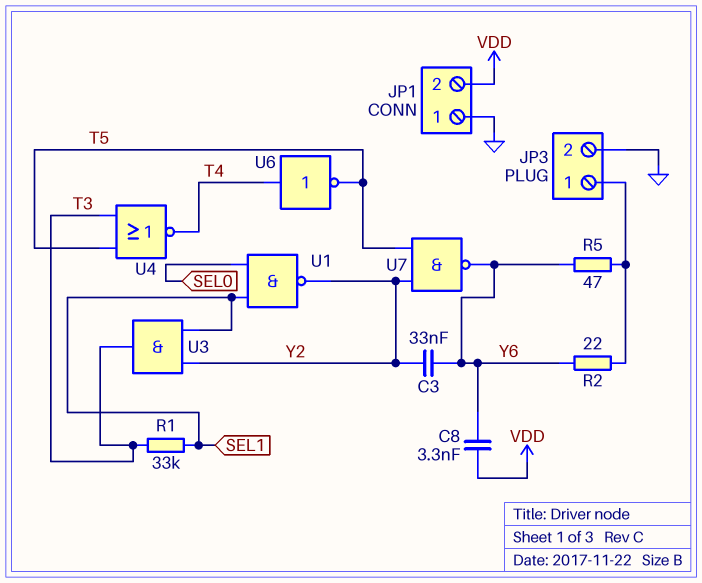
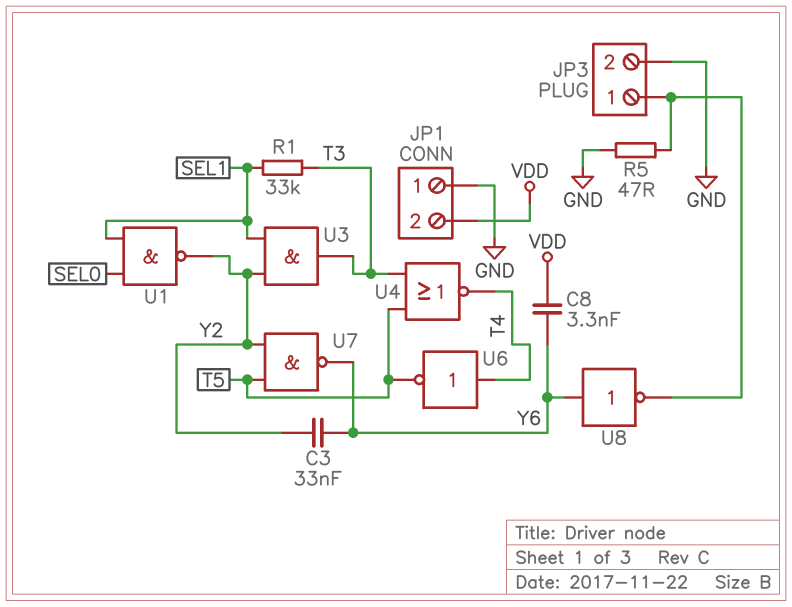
R2: 22 (JP3/1, Y6) -> none
R5: 47 (JP3/1, Y6) -> 47 (GND, JP3/1)
U8: none -> NOT (in Y6, out JP3/1)

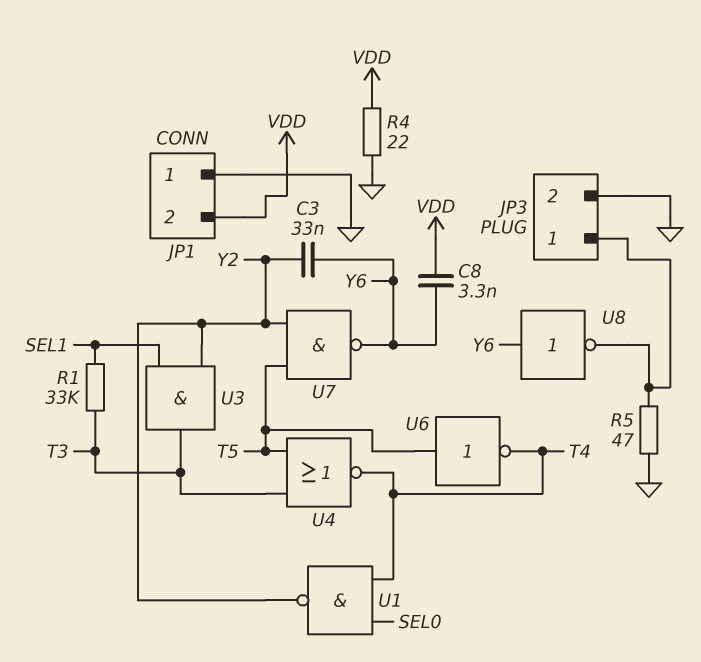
R4: none -> 22 (GND, VDD)
U1: NAND (in SEL0, in SEL1, out Y2) -> NAND (in SEL0, in T4, out Y2)
U6: NOT (in T4, out T5) -> NOT (in T5, out T4)

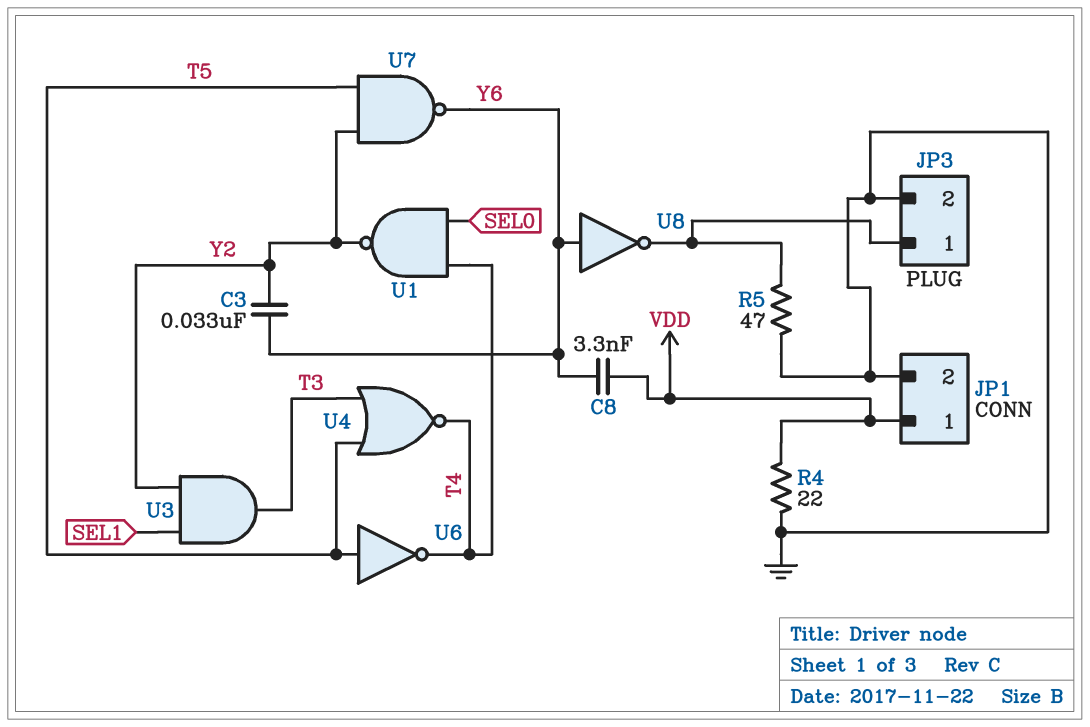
JP1 pin 1: GND -> VDD
JP1 pin 2: VDD -> GND
R1: 33k (SEL1, T3) -> none

